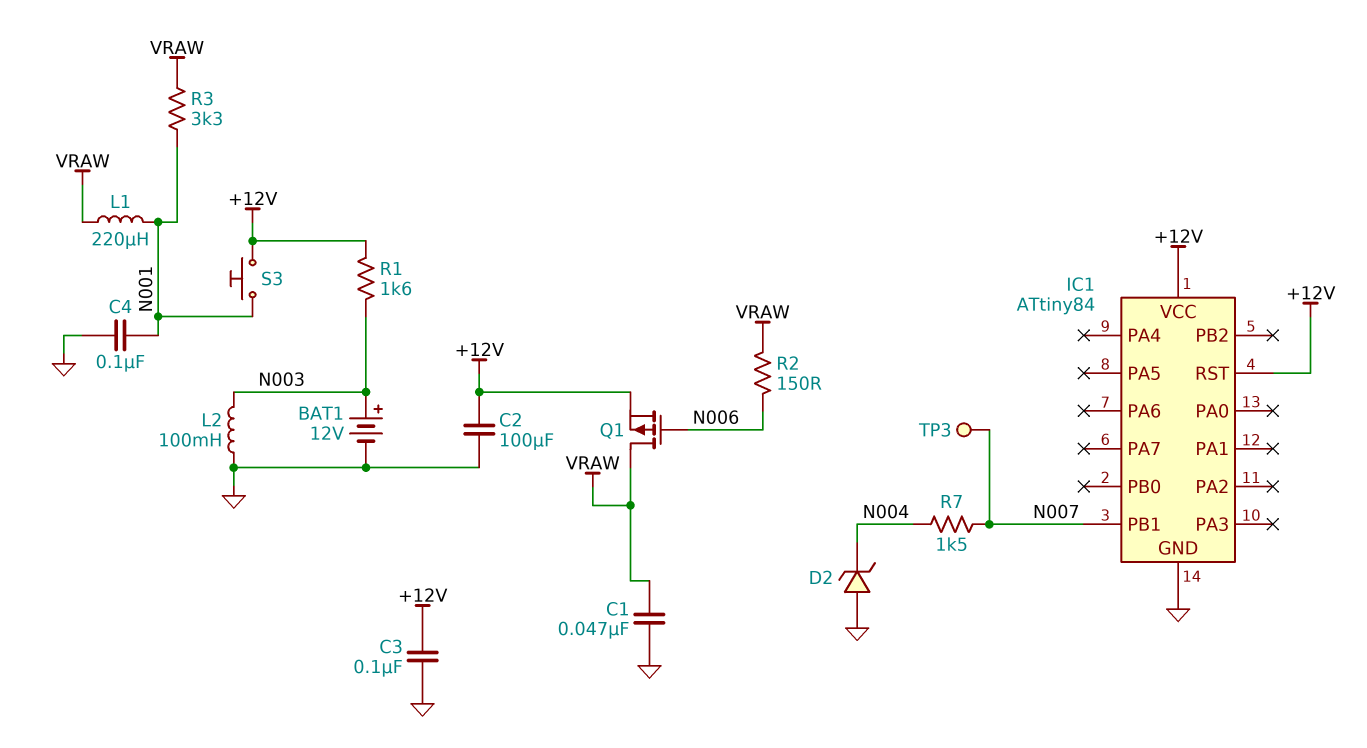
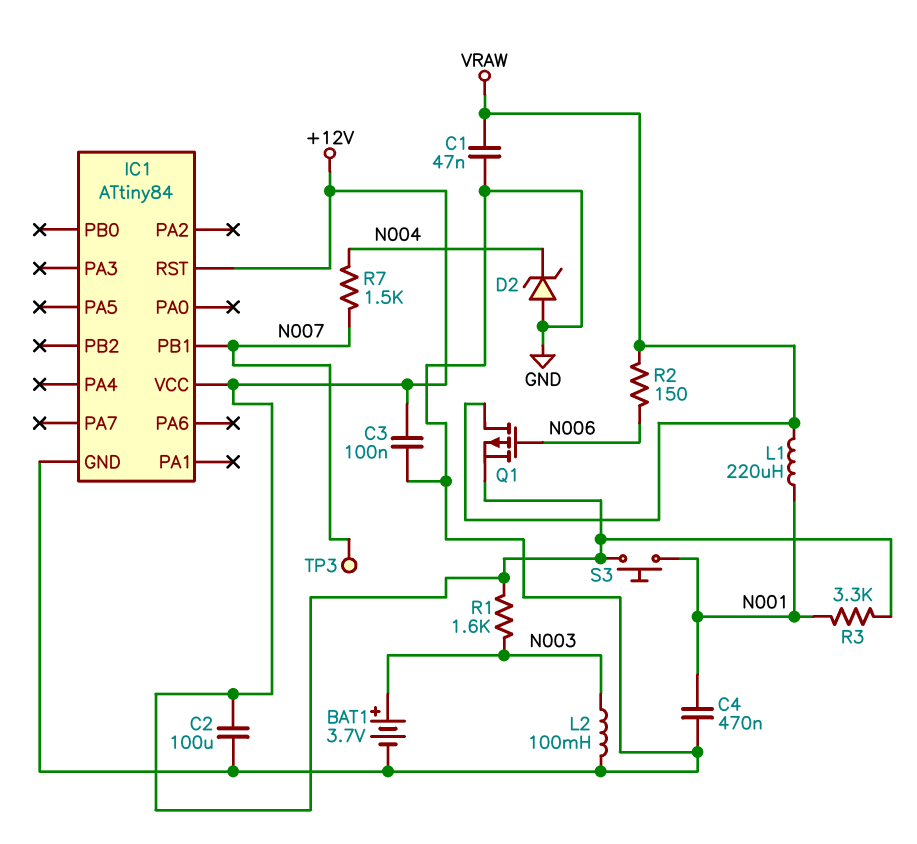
BAT1: 12V (plus N003, minus GND) -> 3.7V (plus N003, minus GND)
C4: 100nF (GND, N001) -> 470nF (GND, N001)
R3: 3.3k (N001, VRAW) -> 3.3k (+12V, N001)

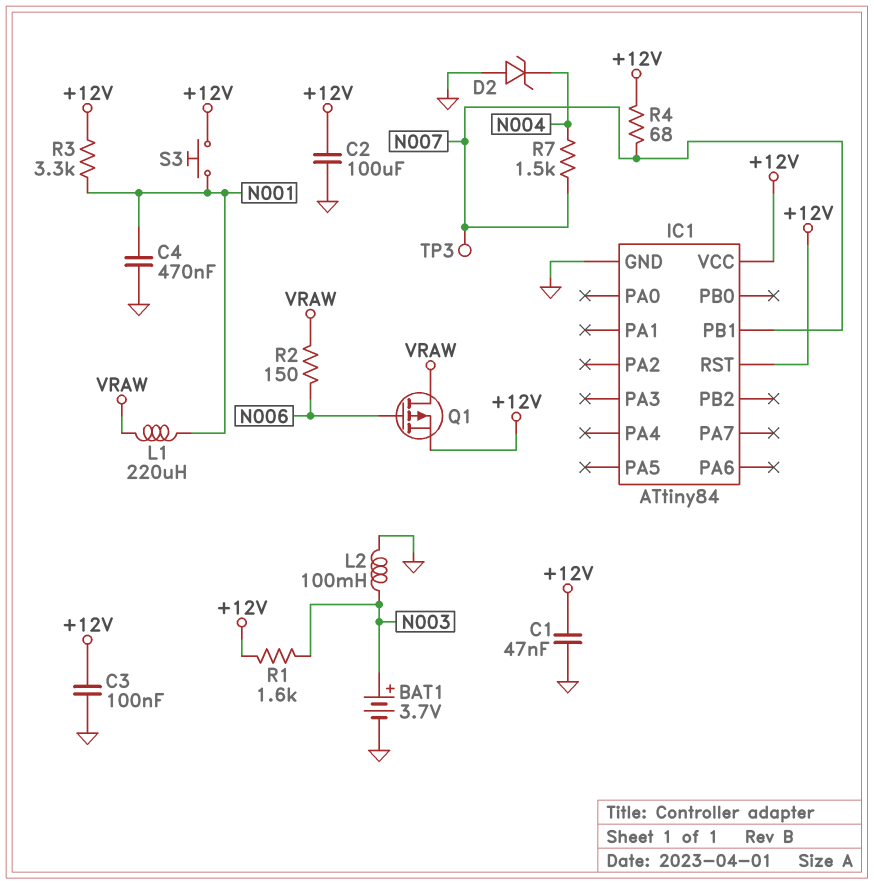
C1: 47nF (GND, VRAW) -> 47nF (+12V, GND)
R4: none -> 68 (+12V, N007)

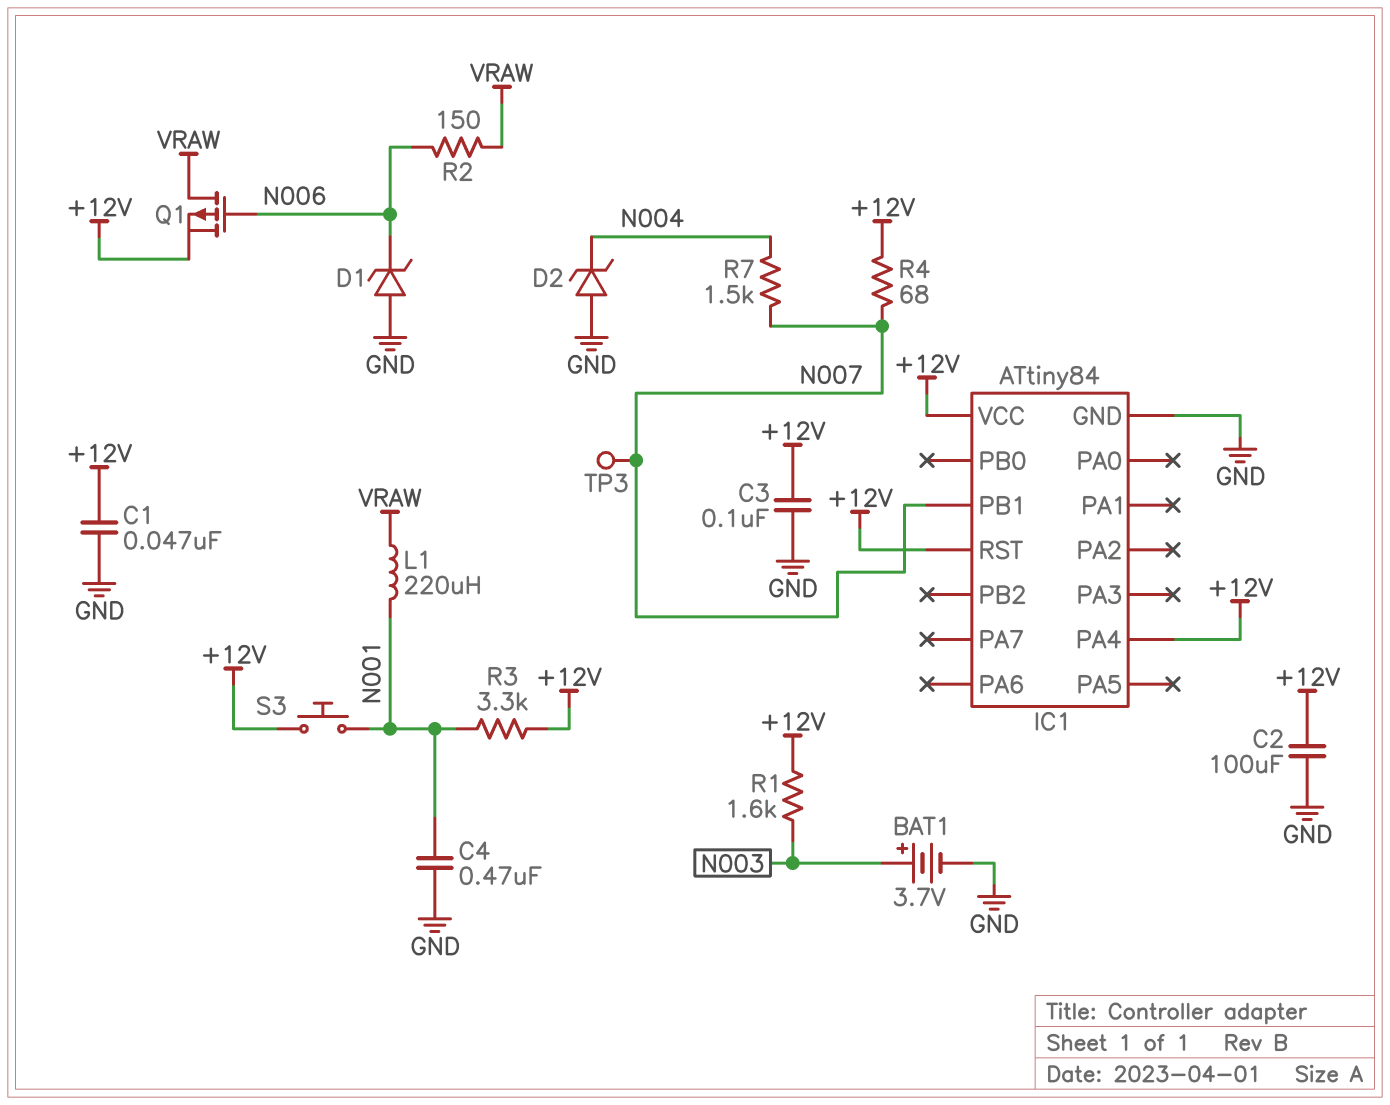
D1: none -> zener (A GND, K N006)
IC1 pin PA4: none -> +12V
L2: 100mH (GND, N003) -> none

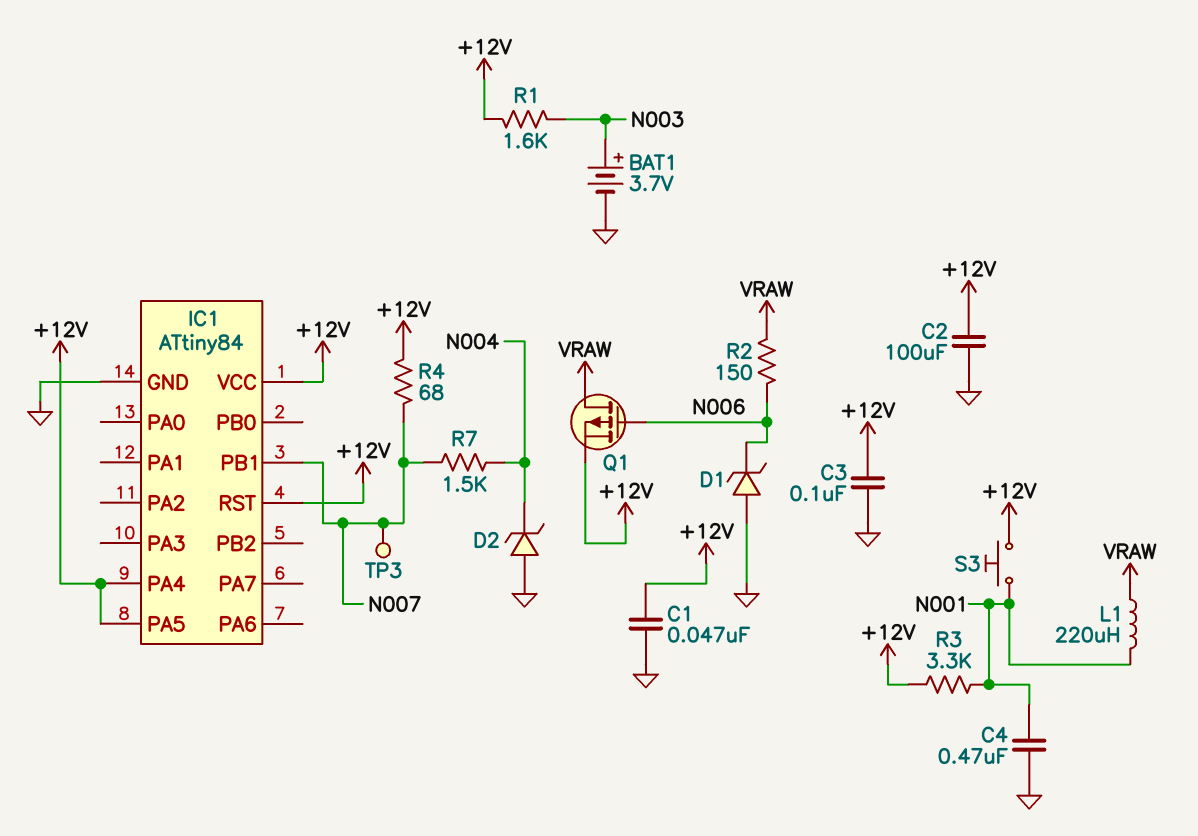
IC1 pin PA5: none -> +12V

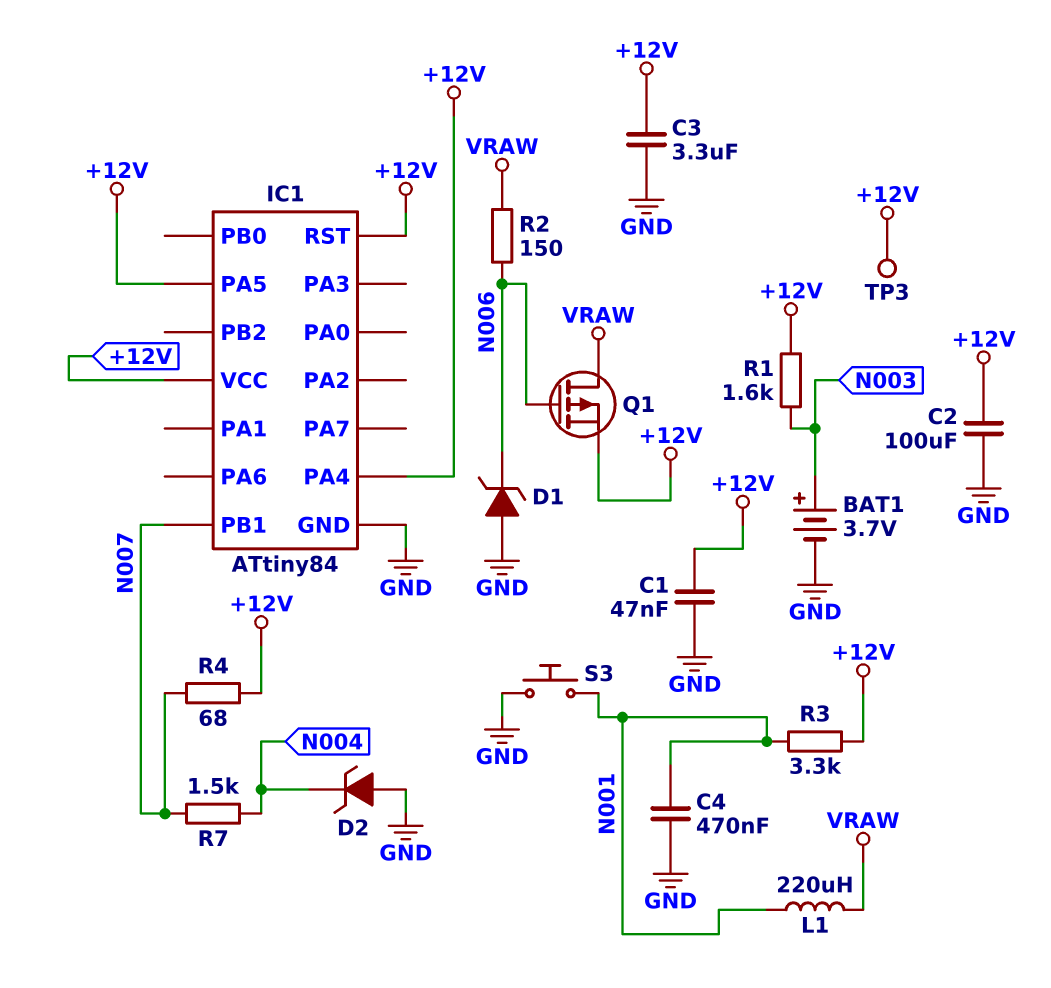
C3: 100nF (+12V, GND) -> 3.3uF (+12V, GND)
S3: button (+12V, N001) -> button (GND, N001)
TP3: test point (N007) -> test point (+12V)

